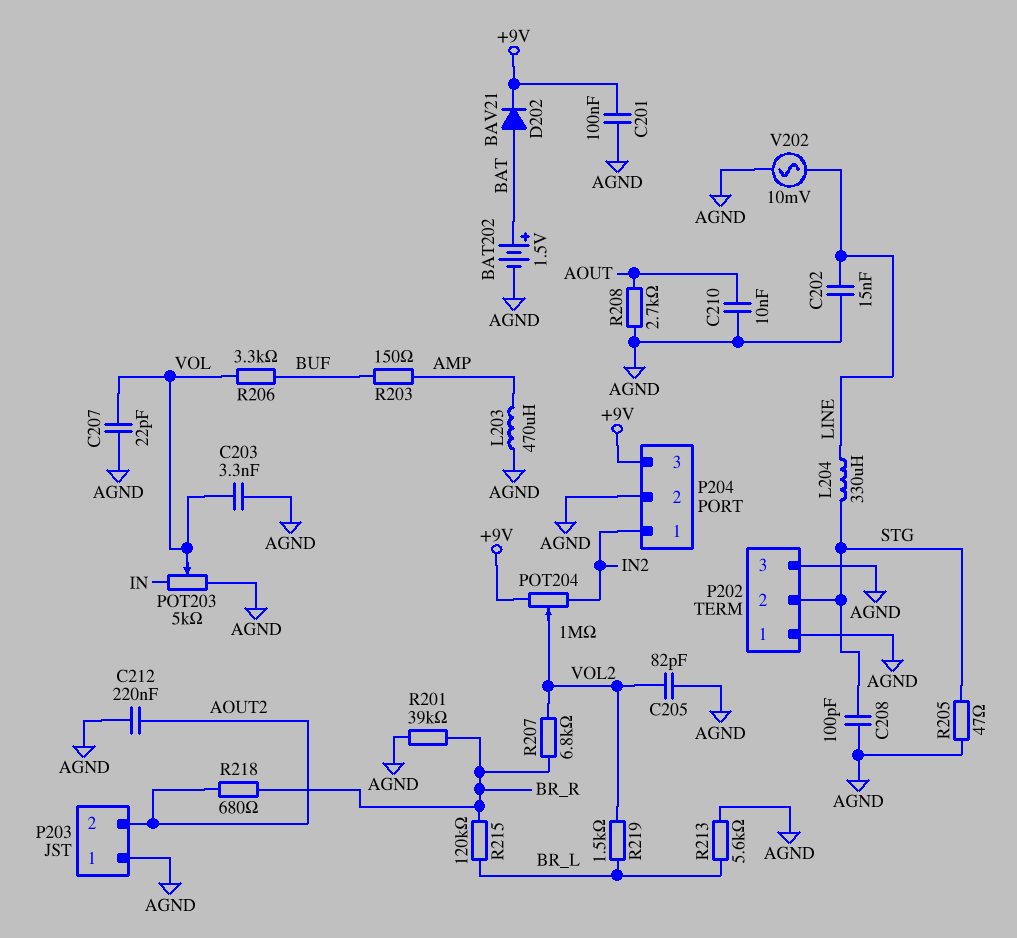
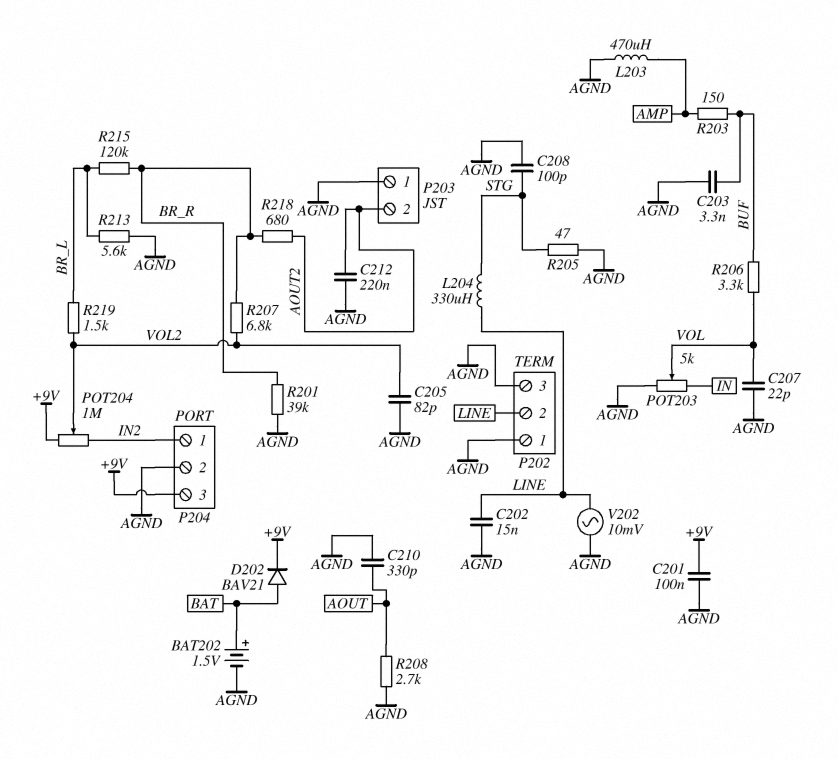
C203: 3.3nF (AGND, VOL) -> 3.3nF (AGND, BUF)
C210: 10nF (AGND, AOUT) -> 330pF (AGND, AOUT)
P202 pin 2: STG -> LINE

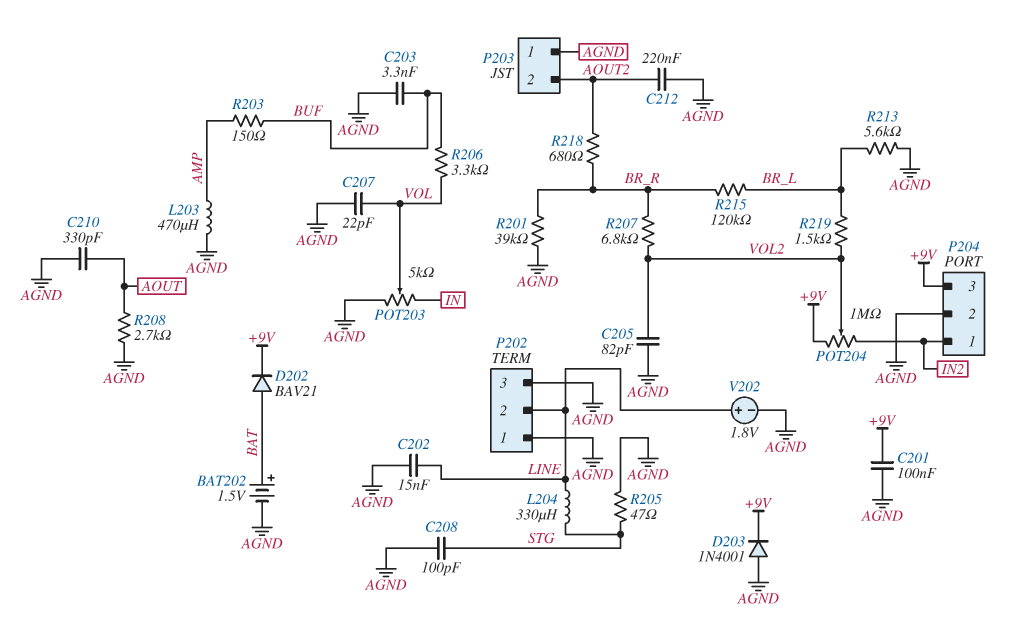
D203: none -> diode 1N4001 (A AGND, K +9V)
V202: AC 10mV (AGND, LINE) -> 1.8V (plus LINE, minus AGND)

